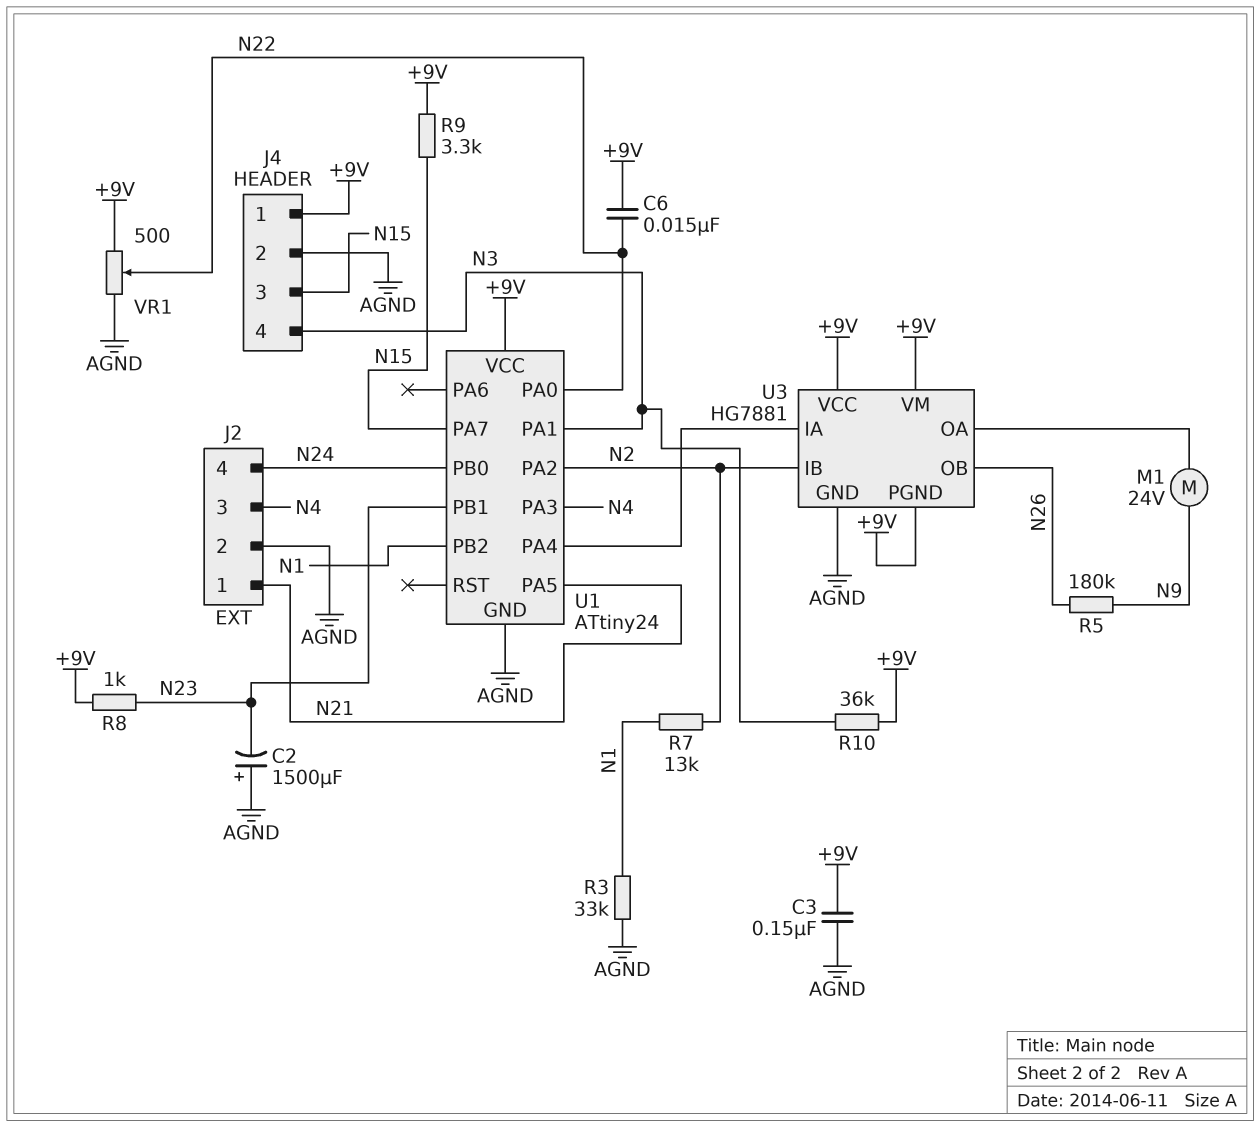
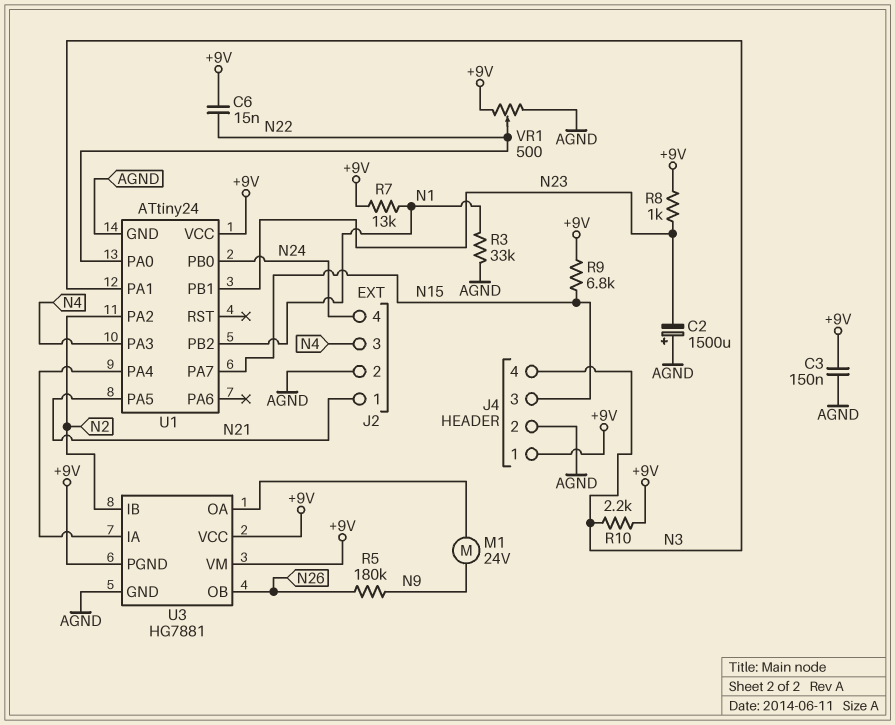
R7: 13k (N1, N2) -> 13k (+9V, N1)
R9: 3.3k (+9V, N15) -> 6.8k (+9V, N15)
R10: 36k (+9V, N3) -> 2.2k (+9V, N3)

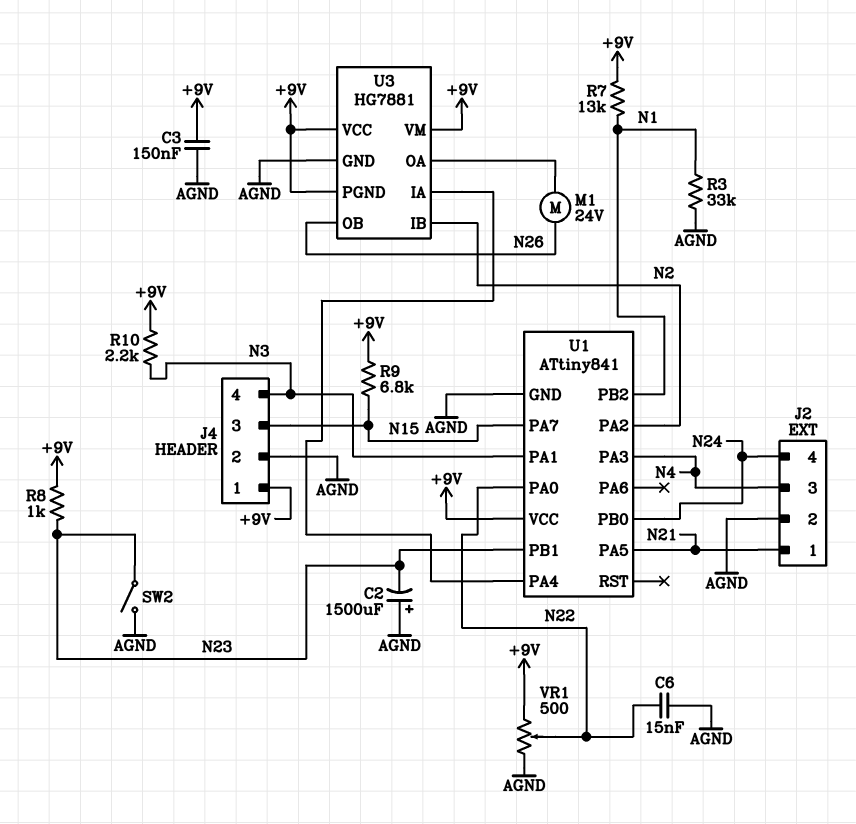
C6: 15nF (+9V, N22) -> 15nF (AGND, N22)
M1: motor 24V (N9, U3/OA) -> motor 24V (N26, U3/OA)
R5: 180k (N9, N26) -> none
SW2: none -> switch (AGND, N23)
U1: ATtiny24 -> ATtiny841

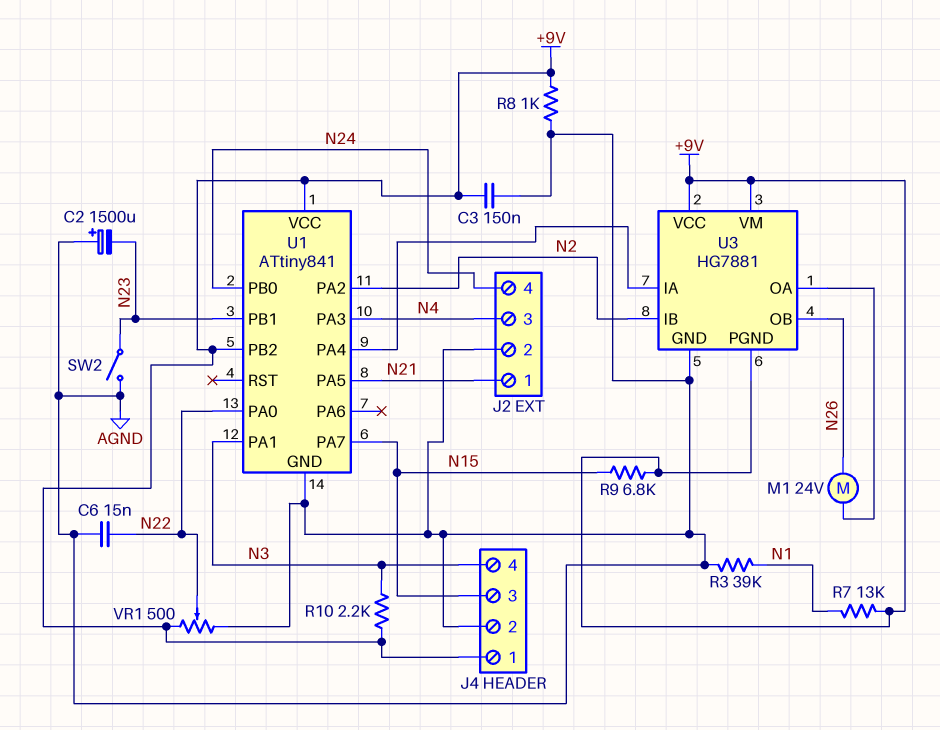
R3: 33k (AGND, N1) -> 39k (AGND, N1)
R8: 1k (+9V, N23) -> 1k (+9V, AGND)
U1 pin PB2: N1 -> +9V

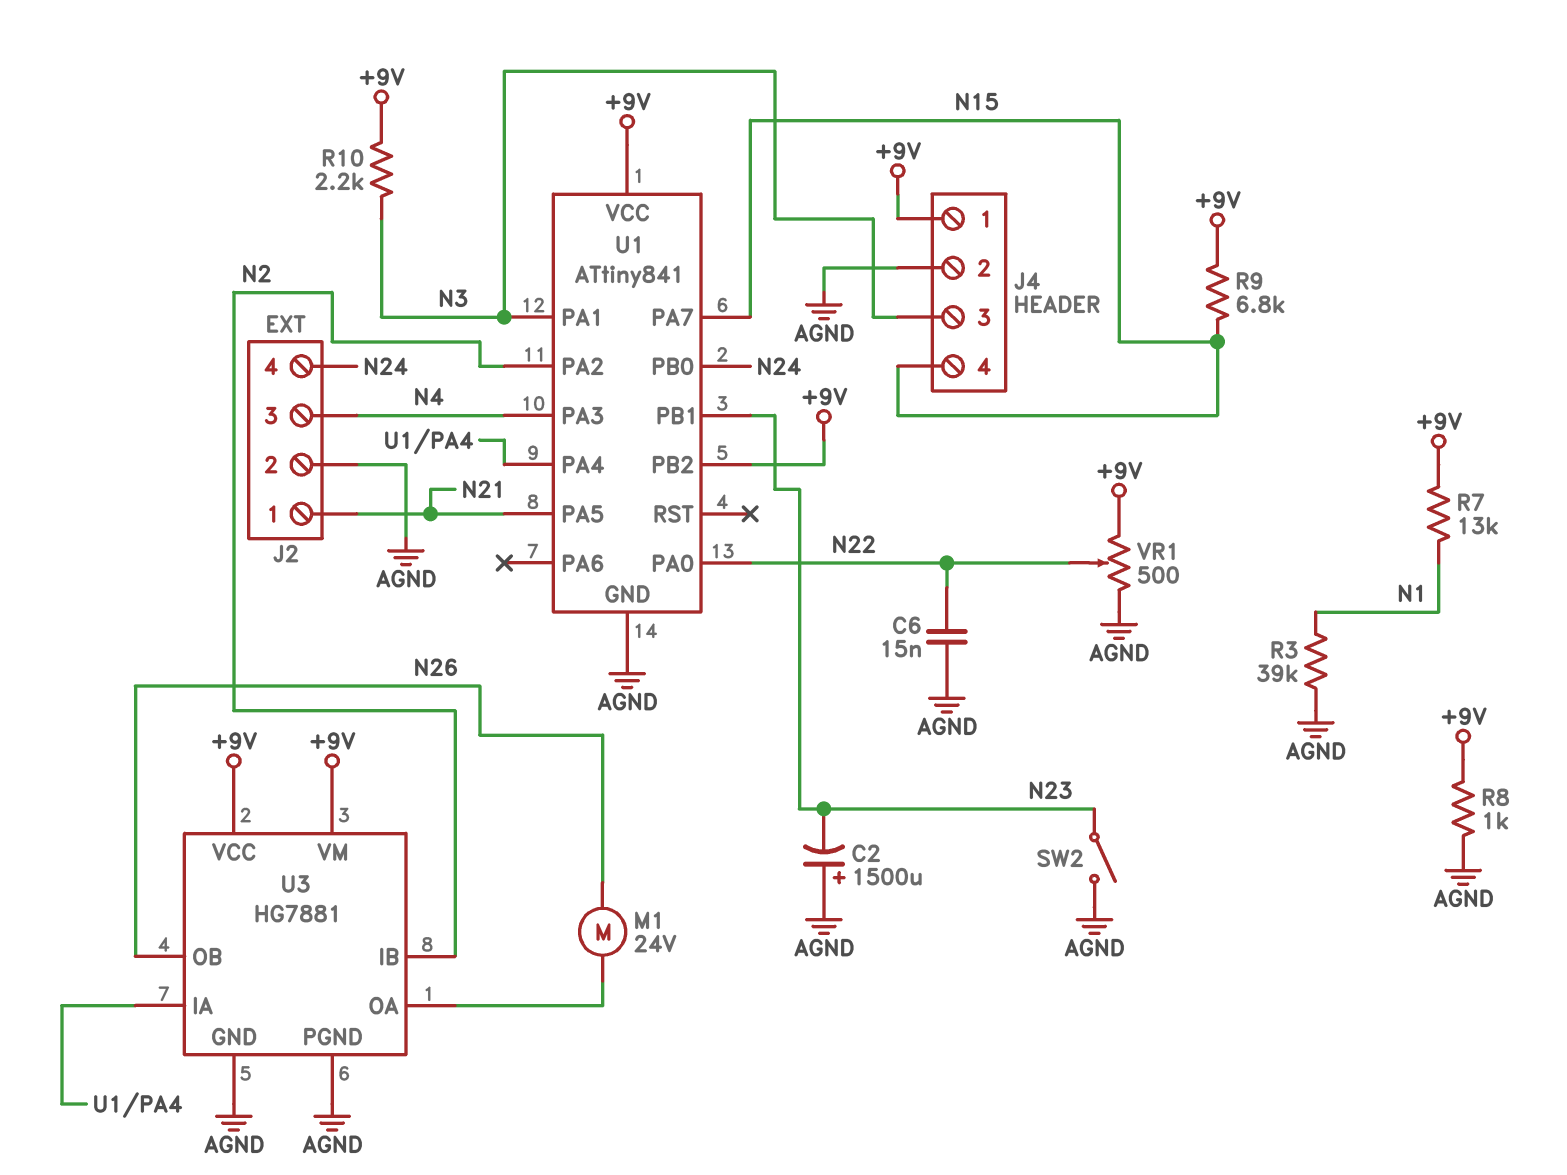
C3: 150nF (+9V, AGND) -> none
J4 pin 3: N15 -> N3
J4 pin 4: N3 -> N15
U3 pin PGND: +9V -> AGND

